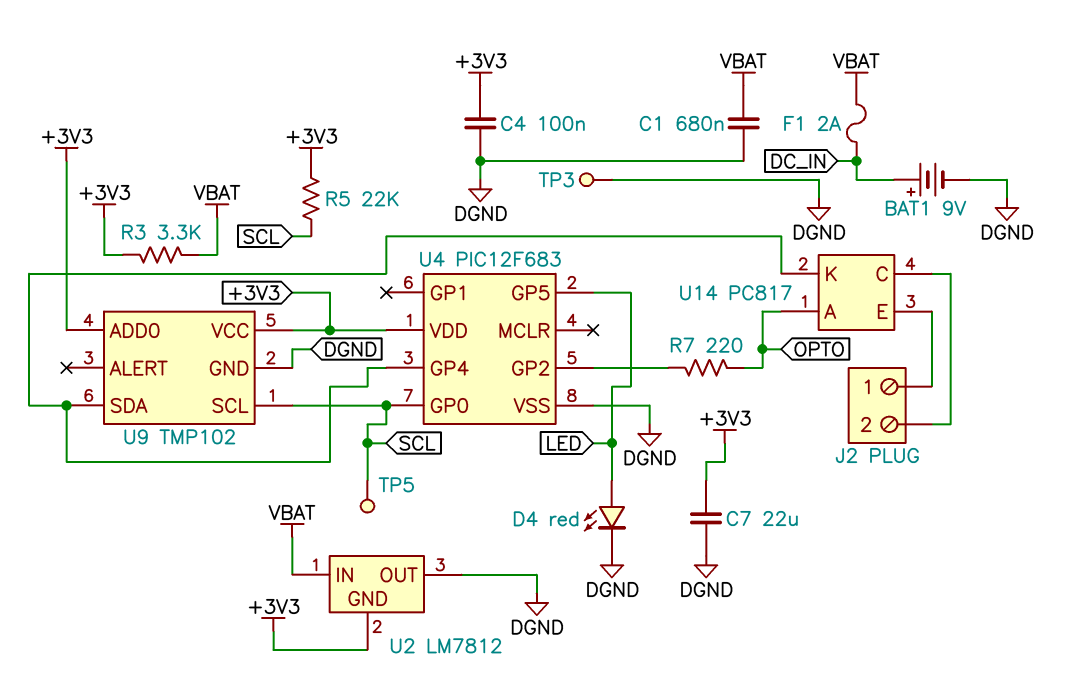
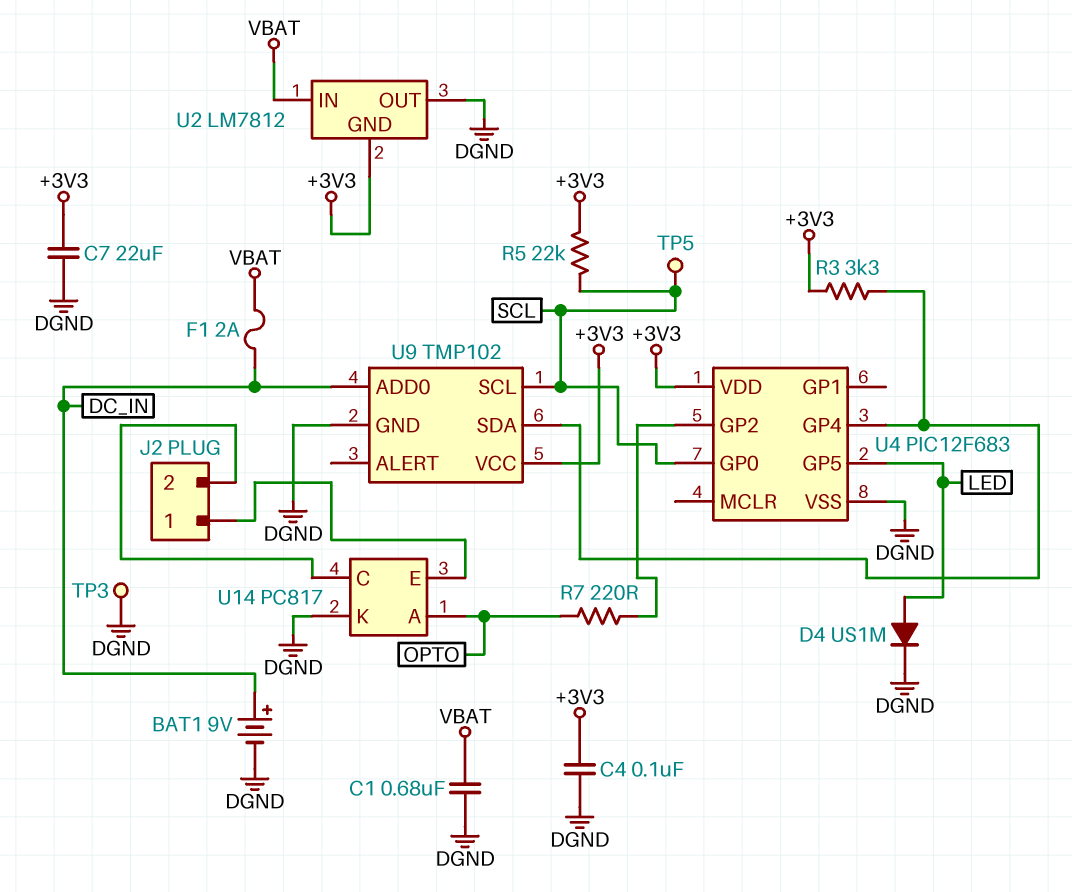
D4: LED red (A LED, K DGND) -> diode US1M (A LED, K DGND)
R3: 3.3k (+3V3, VBAT) -> 3.3k (+3V3, U4/GP4)
U9 pin ADD0: +3V3 -> DC_IN
U14 pin K: U4/GP4 -> DGND

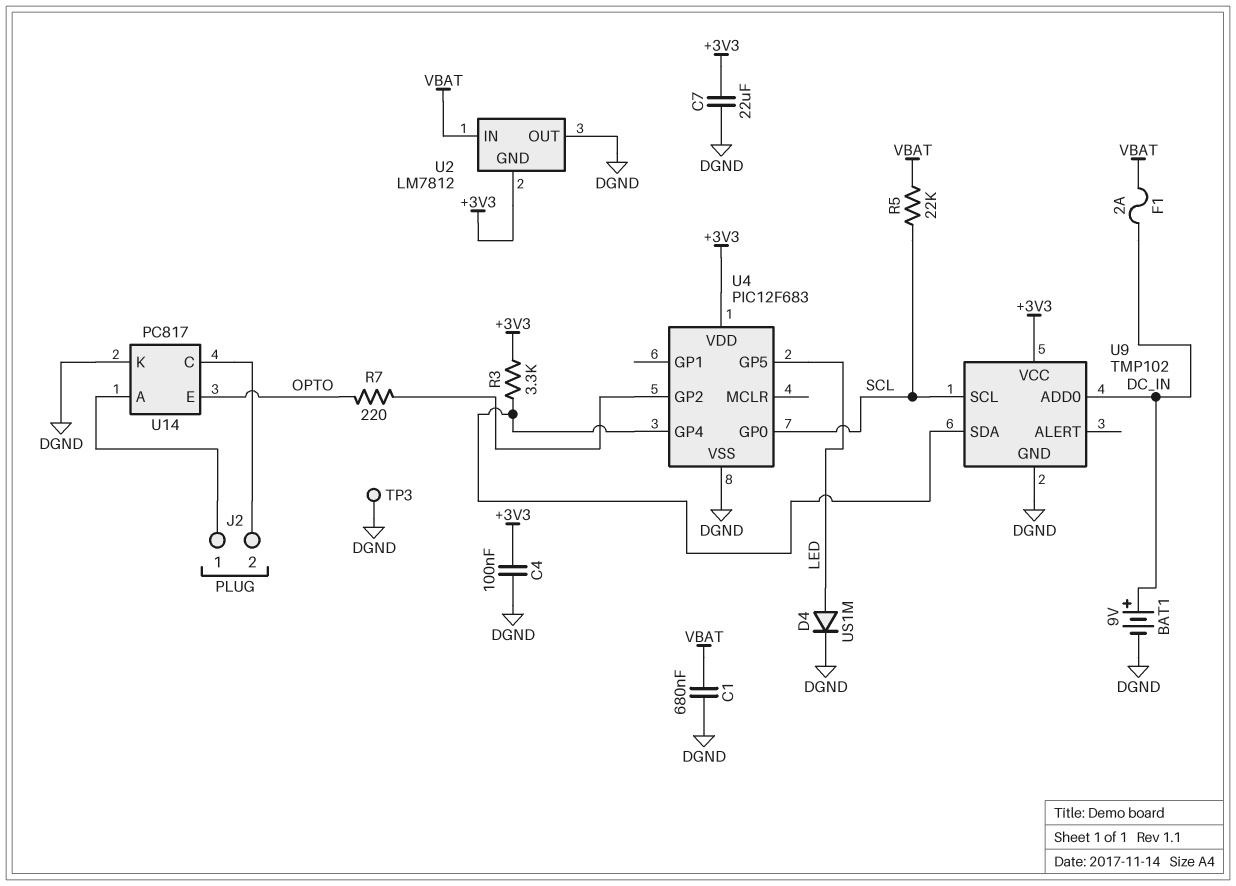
R5: 22k (+3V3, SCL) -> 22k (SCL, VBAT)
TP5: test point (SCL) -> none
U14 pin A: OPTO -> J2/1
U14 pin E: J2/1 -> OPTO

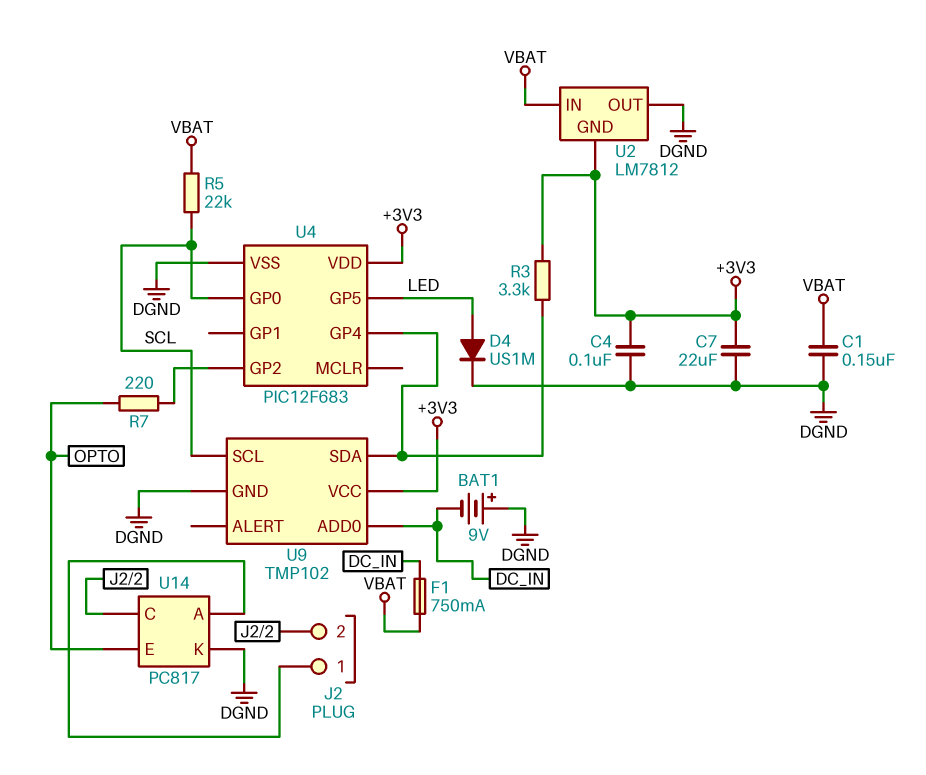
BAT1: 9V (plus DC_IN, minus DGND) -> 9V (plus DGND, minus DC_IN)
C1: 680nF (DGND, VBAT) -> 150nF (DGND, VBAT)
F1: 2A (DC_IN, VBAT) -> 750mA (DC_IN, VBAT)
TP3: test point (DGND) -> none

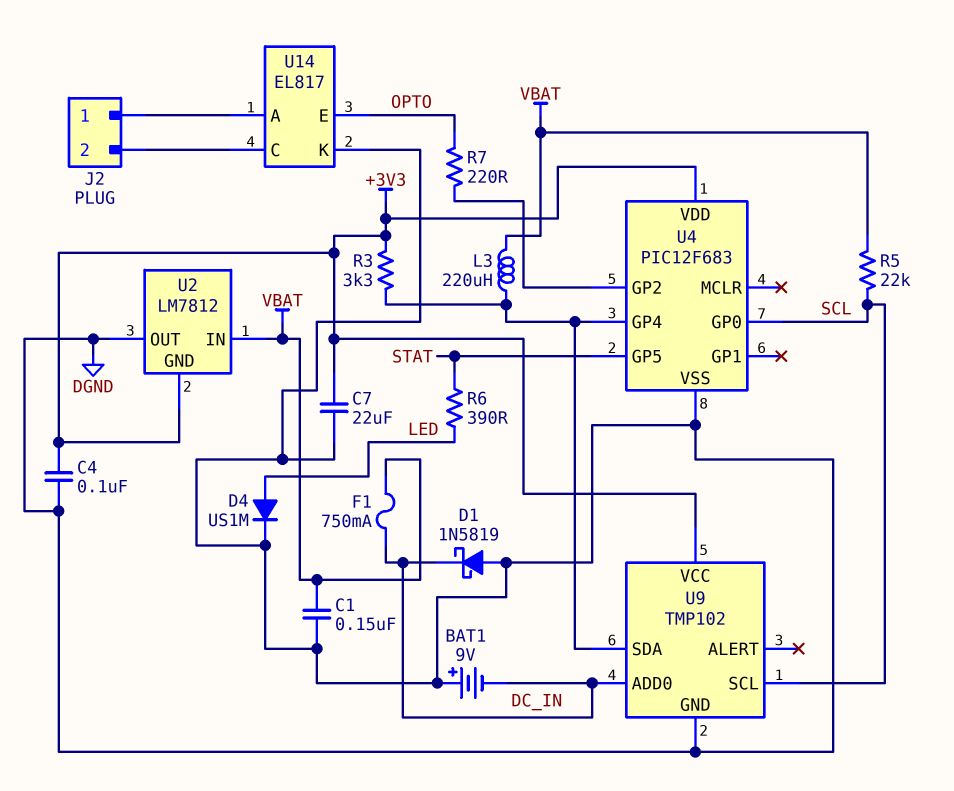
D1: none -> schottky 1N5819 (A DGND, K DC_IN)
L3: none -> 220uH (U4/GP4, VBAT)
R6: none -> 390 (LED, STAT)
U4 pin GP5: LED -> STAT
U14: PC817 -> EL817

